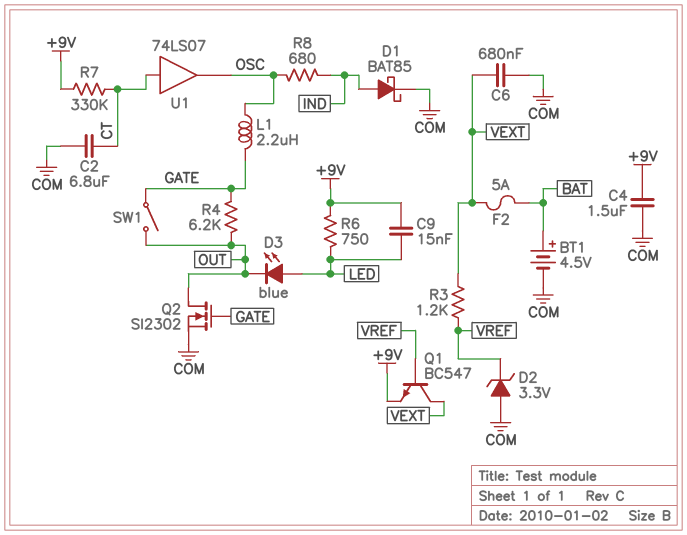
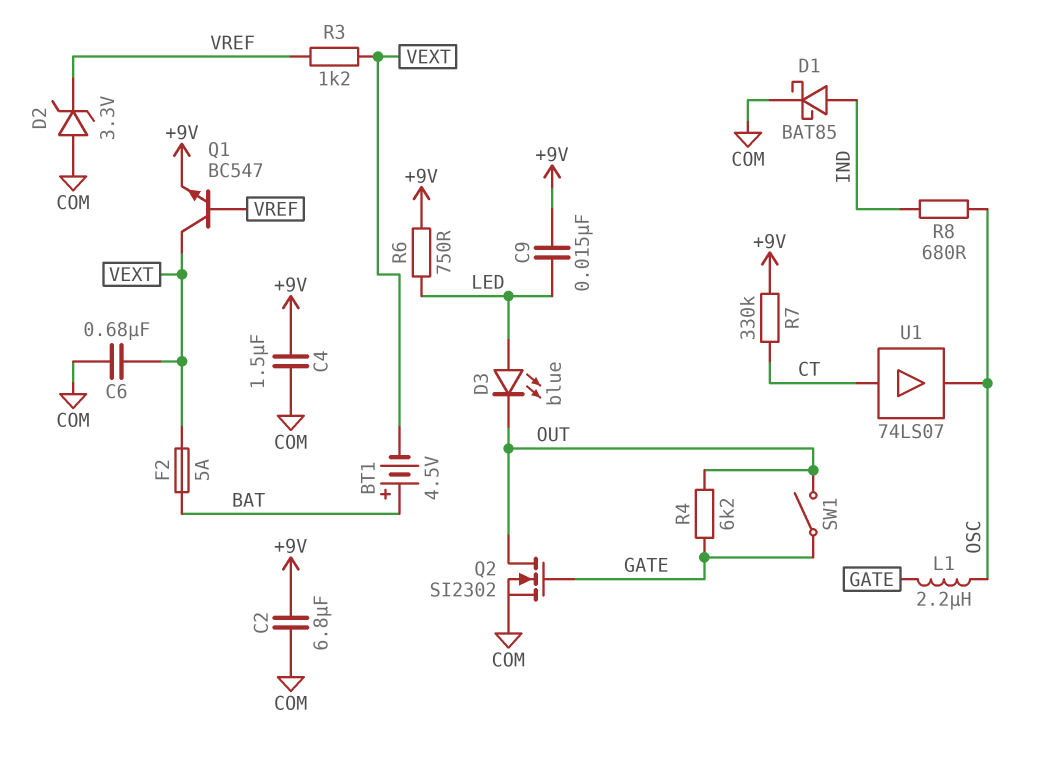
BT1: 4.5V (plus BAT, minus COM) -> 4.5V (plus BAT, minus VEXT)
C2: 6.8uF (COM, CT) -> 6.8uF (+9V, COM)

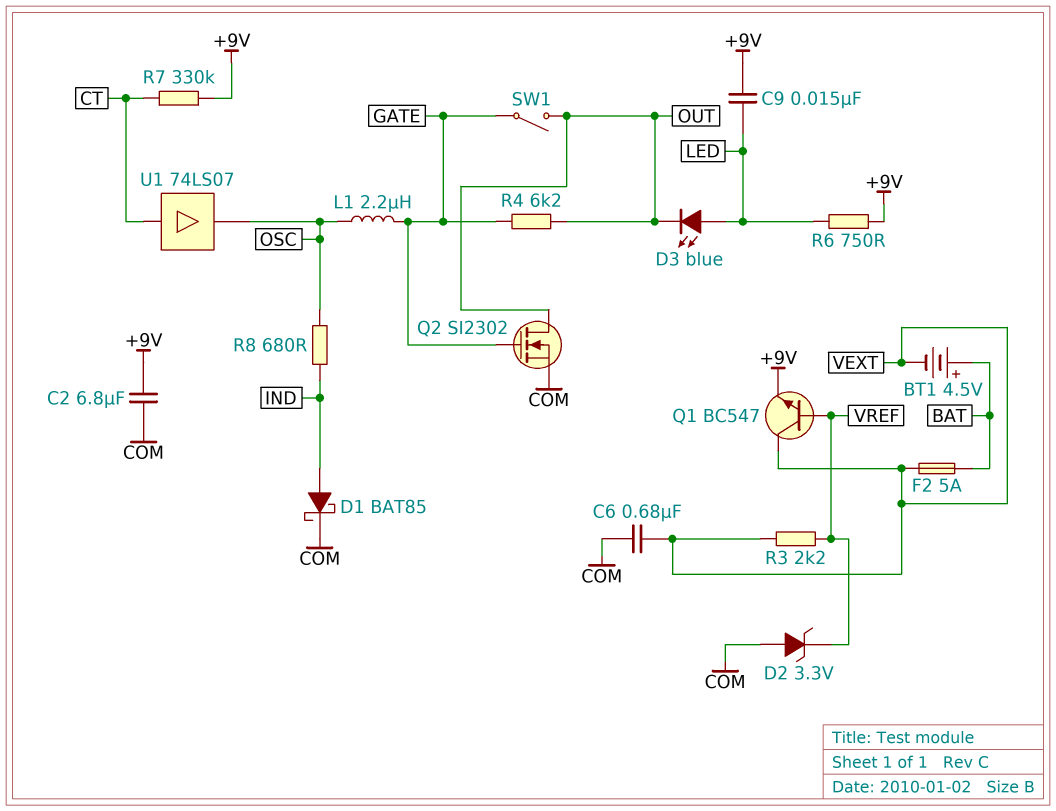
C4: 1.5uF (+9V, COM) -> none
R3: 1.2k (VEXT, VREF) -> 2.2k (VEXT, VREF)

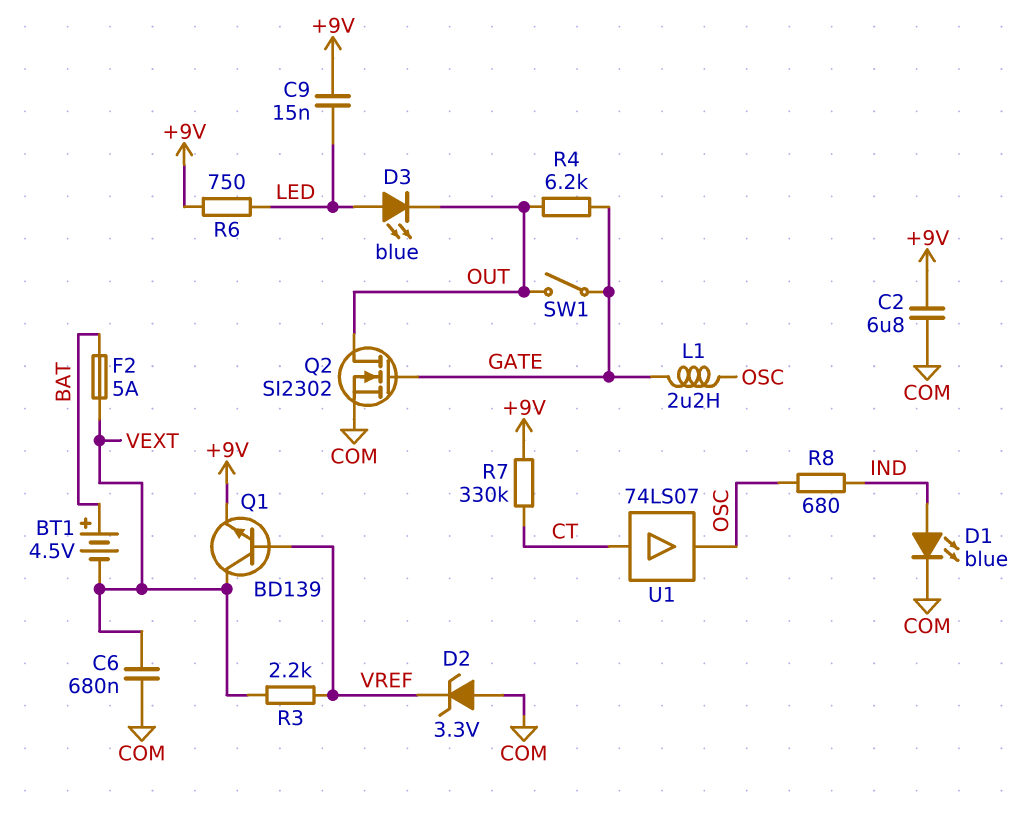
D1: schottky BAT85 (A IND, K COM) -> LED blue (A IND, K COM)
Q1: NPN BC547 (B VREF, C VEXT, E +9V) -> NPN BD139 (B VREF, C VEXT, E +9V)

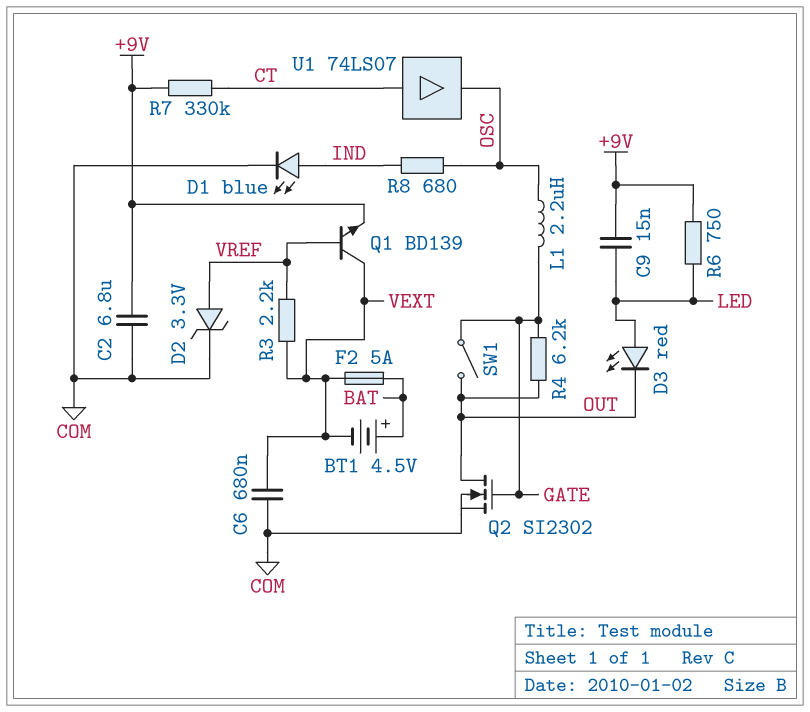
D2: zener 3.3V (A COM, K VREF) -> zener 3.3V (A VREF, K COM)
D3: LED blue (A LED, K OUT) -> LED red (A LED, K OUT)

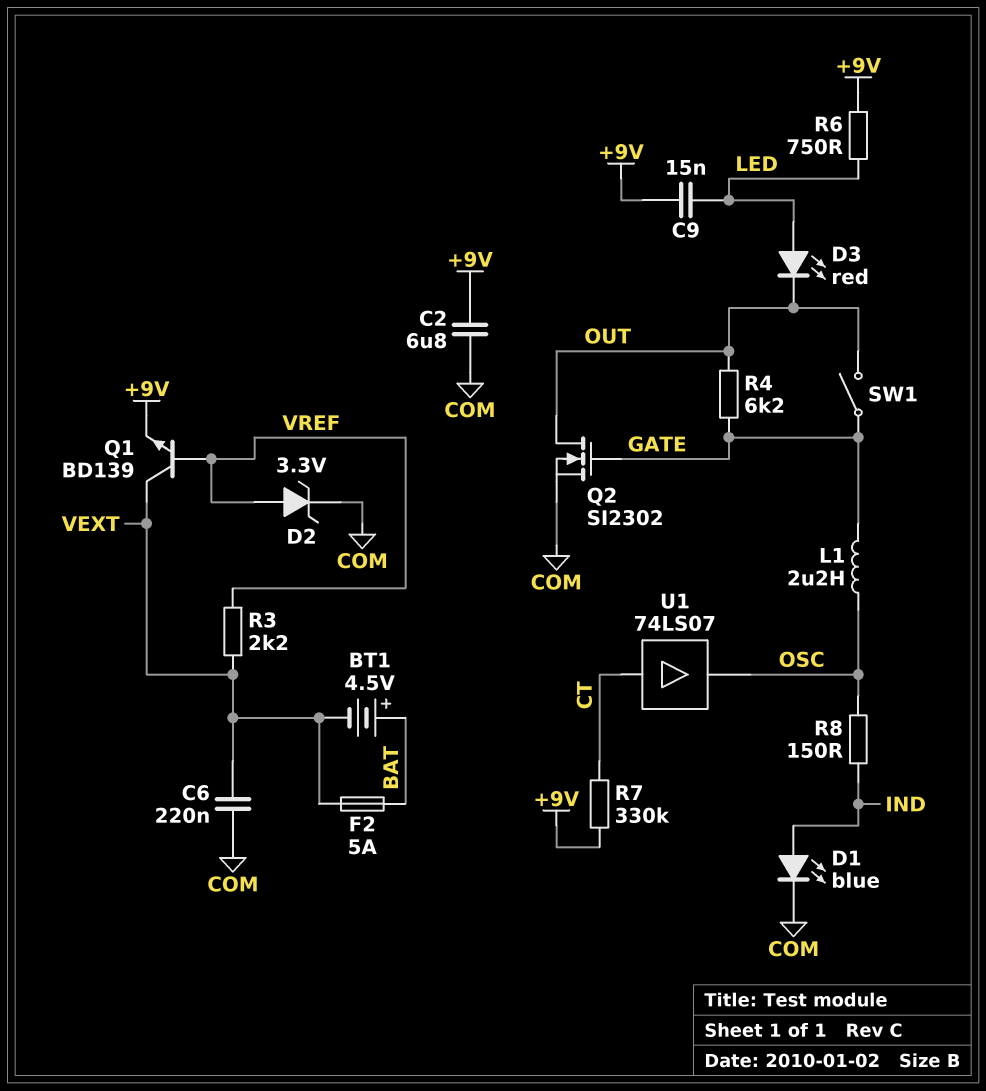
C6: 680nF (COM, VEXT) -> 220nF (COM, VEXT)
R8: 680 (IND, OSC) -> 150 (IND, OSC)

